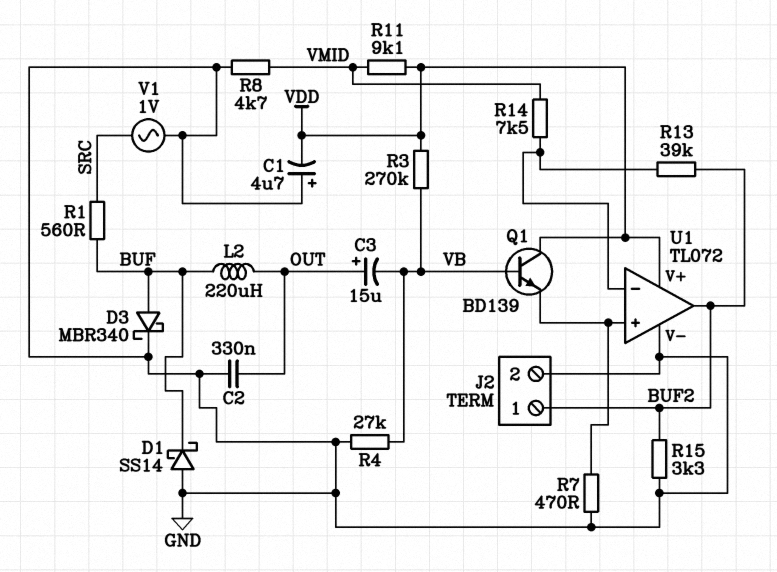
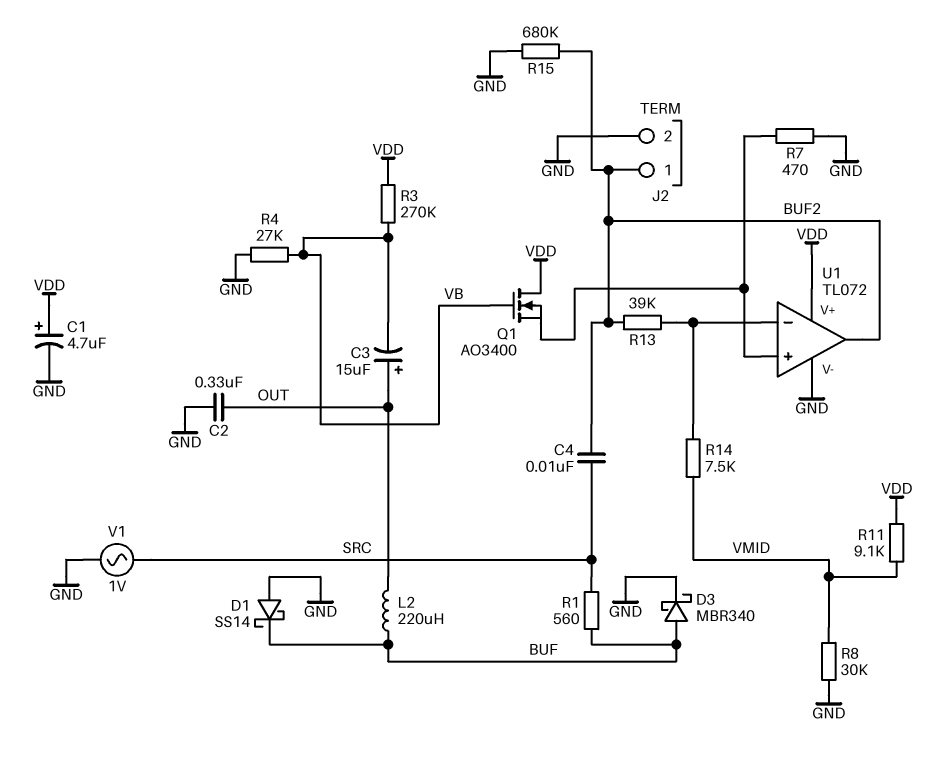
C1: 4.7uF (plus GND, minus VDD) -> 4.7uF (plus VDD, minus GND)
C4: none -> 10nF (BUF2, SRC)
Q1: NPN BD139 (B VB, C VDD, E U1/in+) -> NMOS AO3400 (G VB, D VDD, S U1/in+)
R8: 4.7k (GND, VMID) -> 30k (GND, VMID)
R15: 3.3k (BUF2, GND) -> 680k (BUF2, GND)

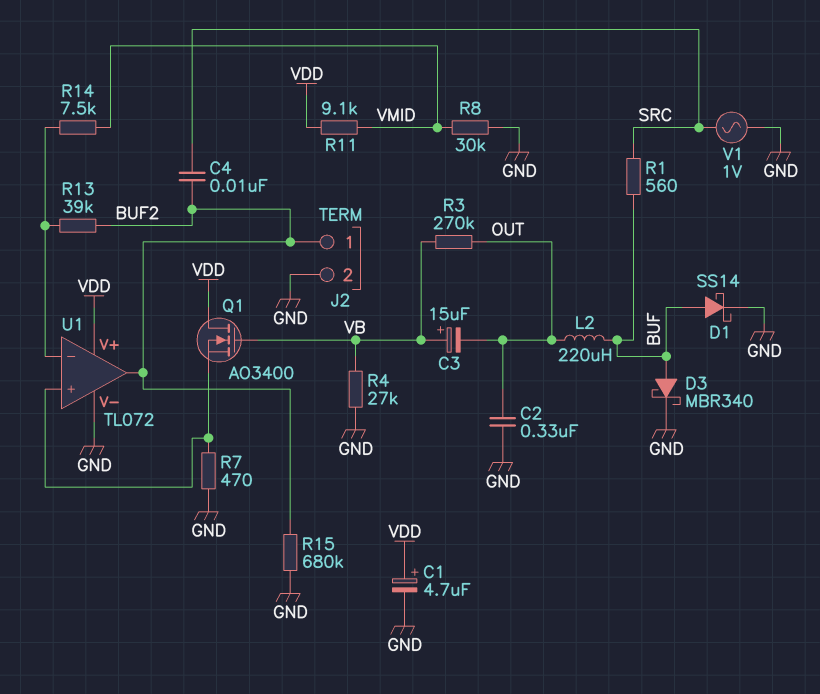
C3: 15uF (plus OUT, minus VB) -> 15uF (plus VB, minus OUT)
D1: schottky SS14 (A GND, K BUF) -> schottky SS14 (A BUF, K GND)
R3: 270k (VB, VDD) -> 270k (OUT, VB)

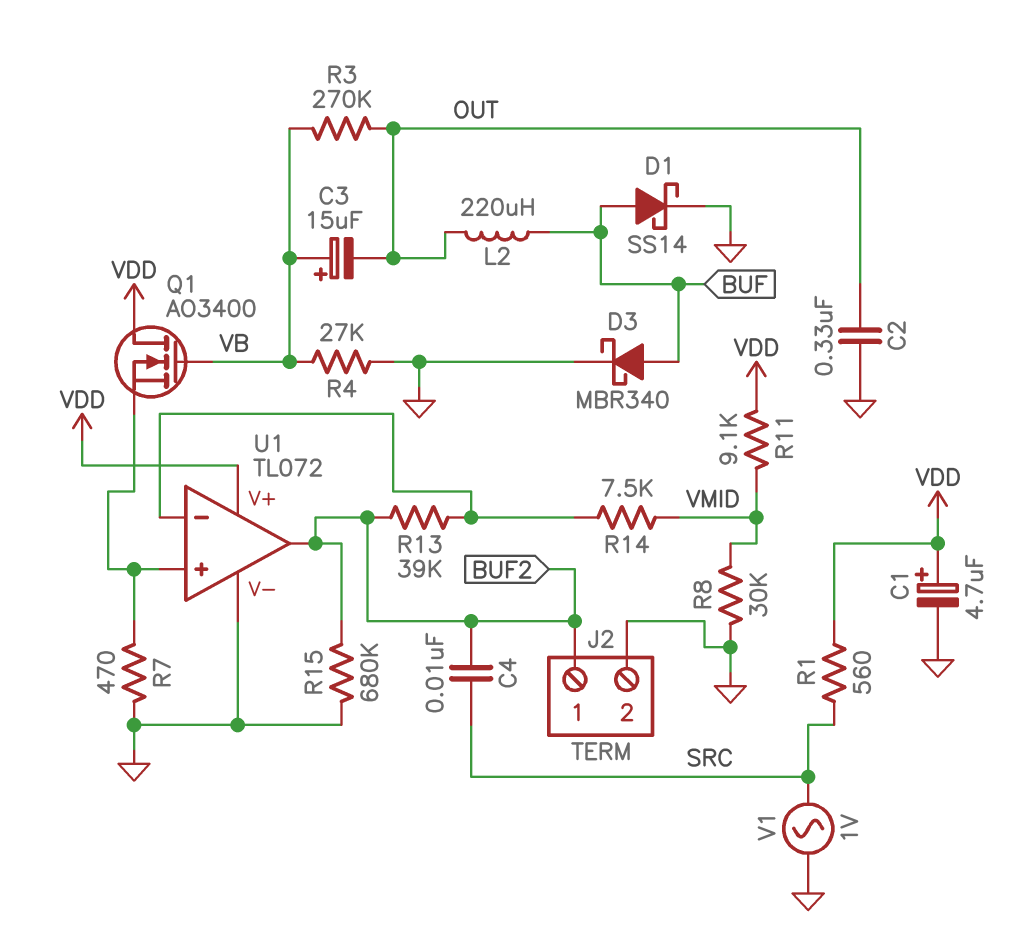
R1: 560 (BUF, SRC) -> 560 (SRC, VDD)

